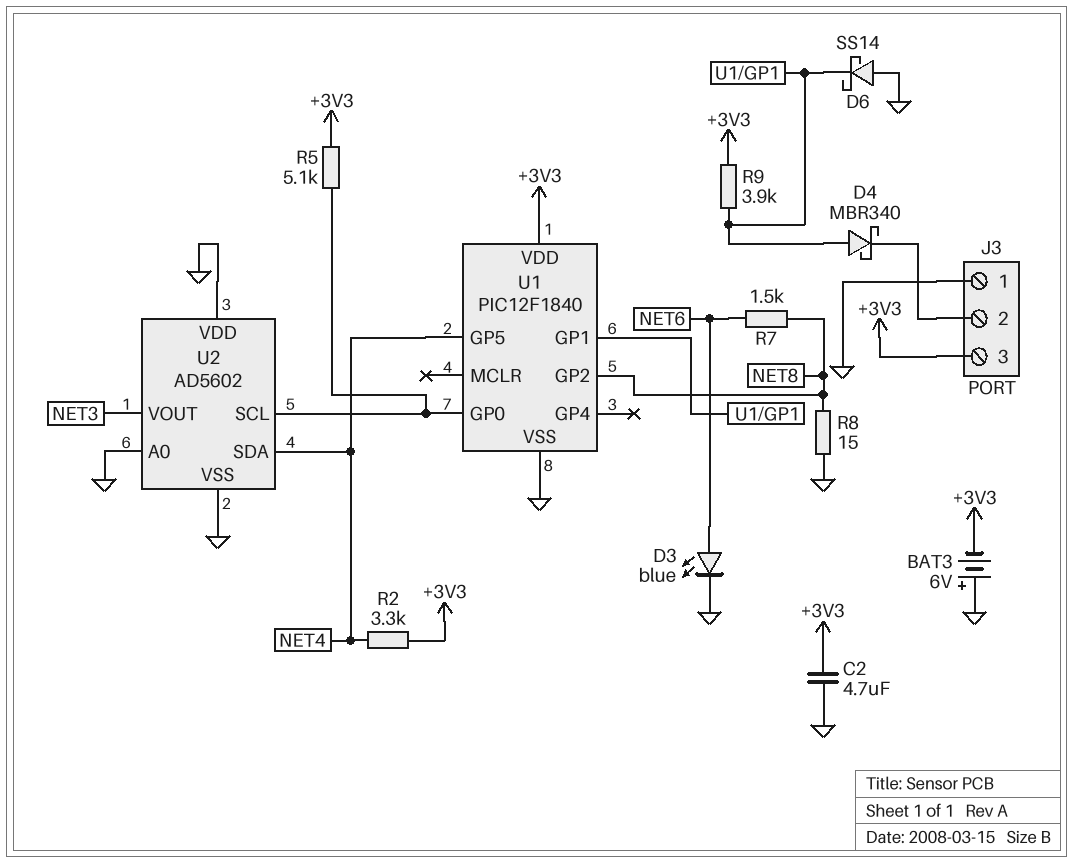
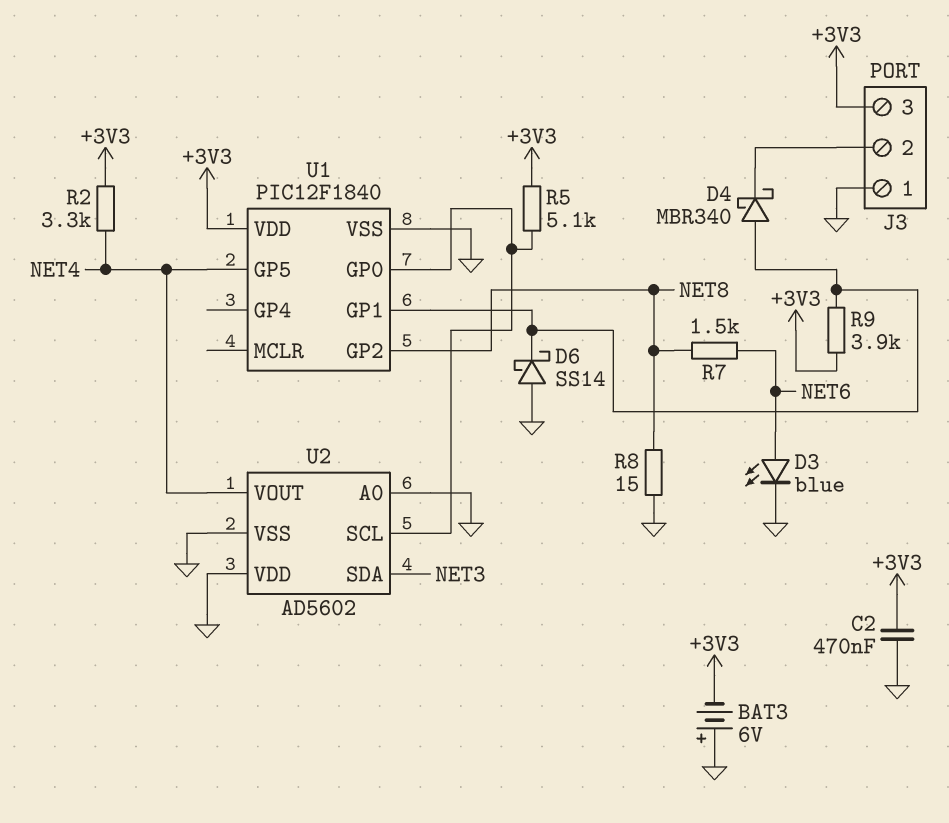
C2: 4.7uF (+3V3, GND) -> 470nF (+3V3, GND)
U2 pin SDA: NET4 -> NET3
U2 pin VOUT: NET3 -> NET4

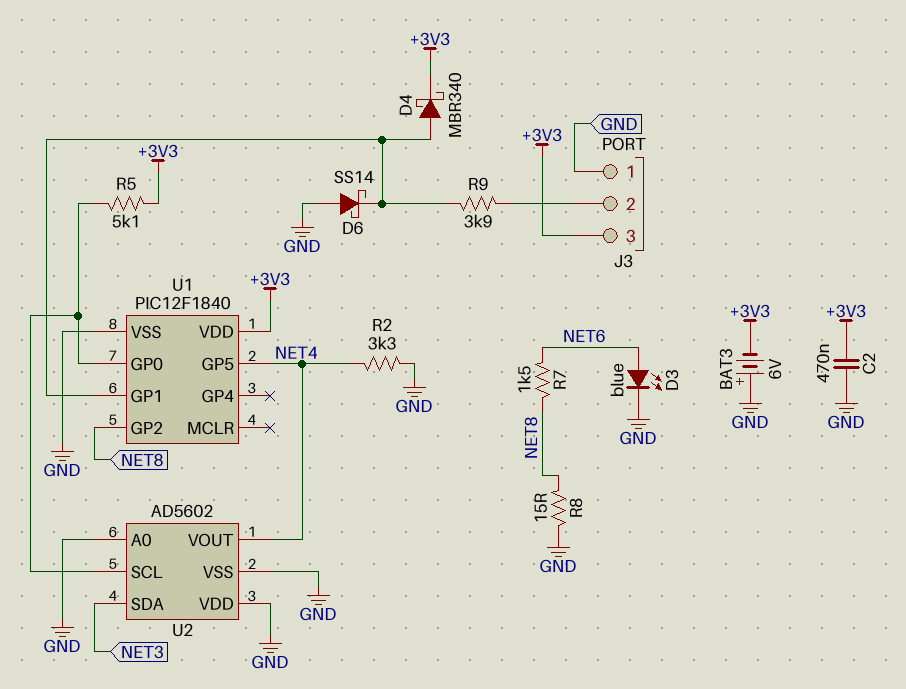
D4: schottky MBR340 (A U1/GP1, K J3/2) -> schottky MBR340 (A U1/GP1, K +3V3)
R2: 3.3k (+3V3, NET4) -> 3.3k (GND, NET4)
R9: 3.9k (+3V3, U1/GP1) -> 3.9k (J3/2, U1/GP1)

